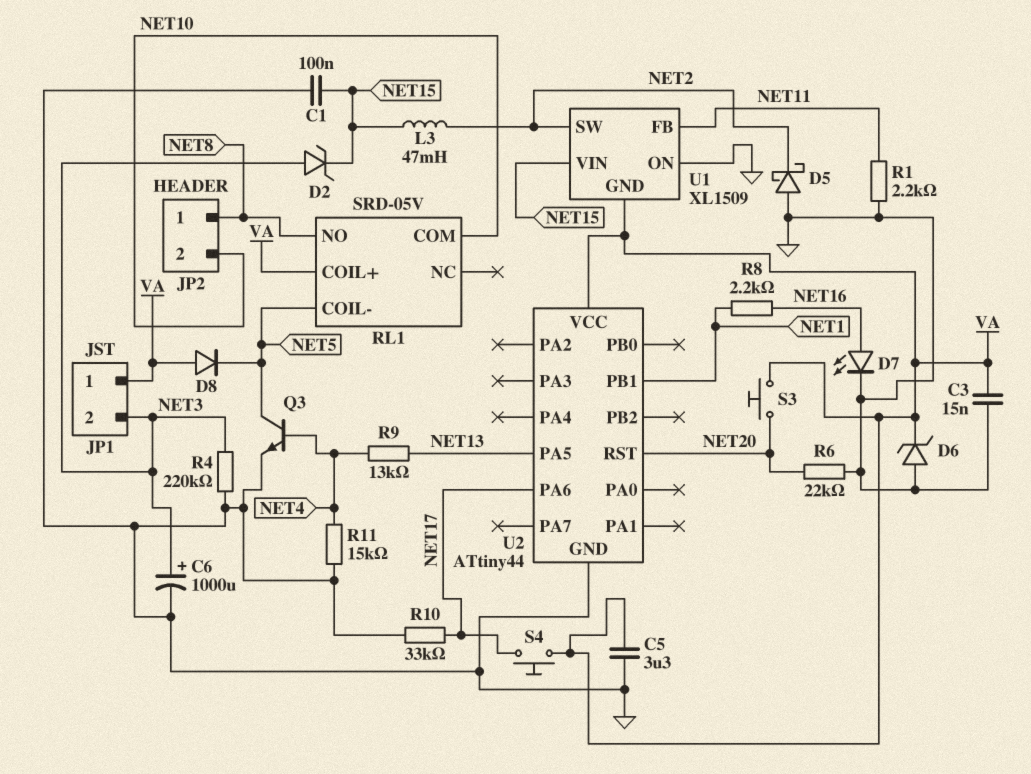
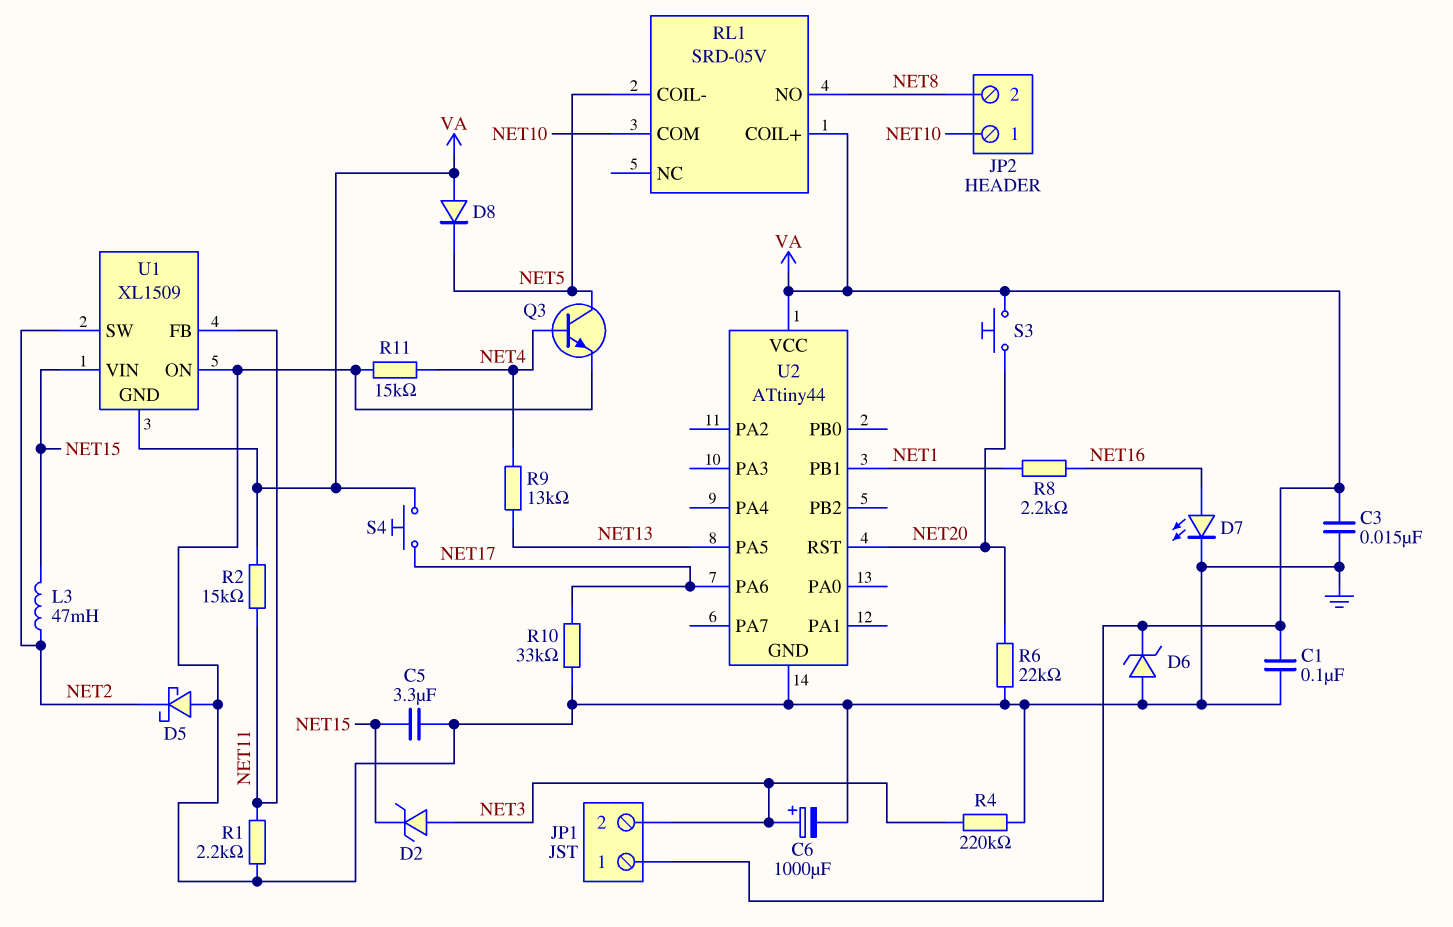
C1: 100nF (GND, NET15) -> 100nF (GND, VA)
C5: 3.3uF (GND, VA) -> 3.3uF (GND, NET15)
JP2 pin 1: NET8 -> NET10
JP2 pin 2: NET10 -> NET8
R2: none -> 15k (NET11, VA)

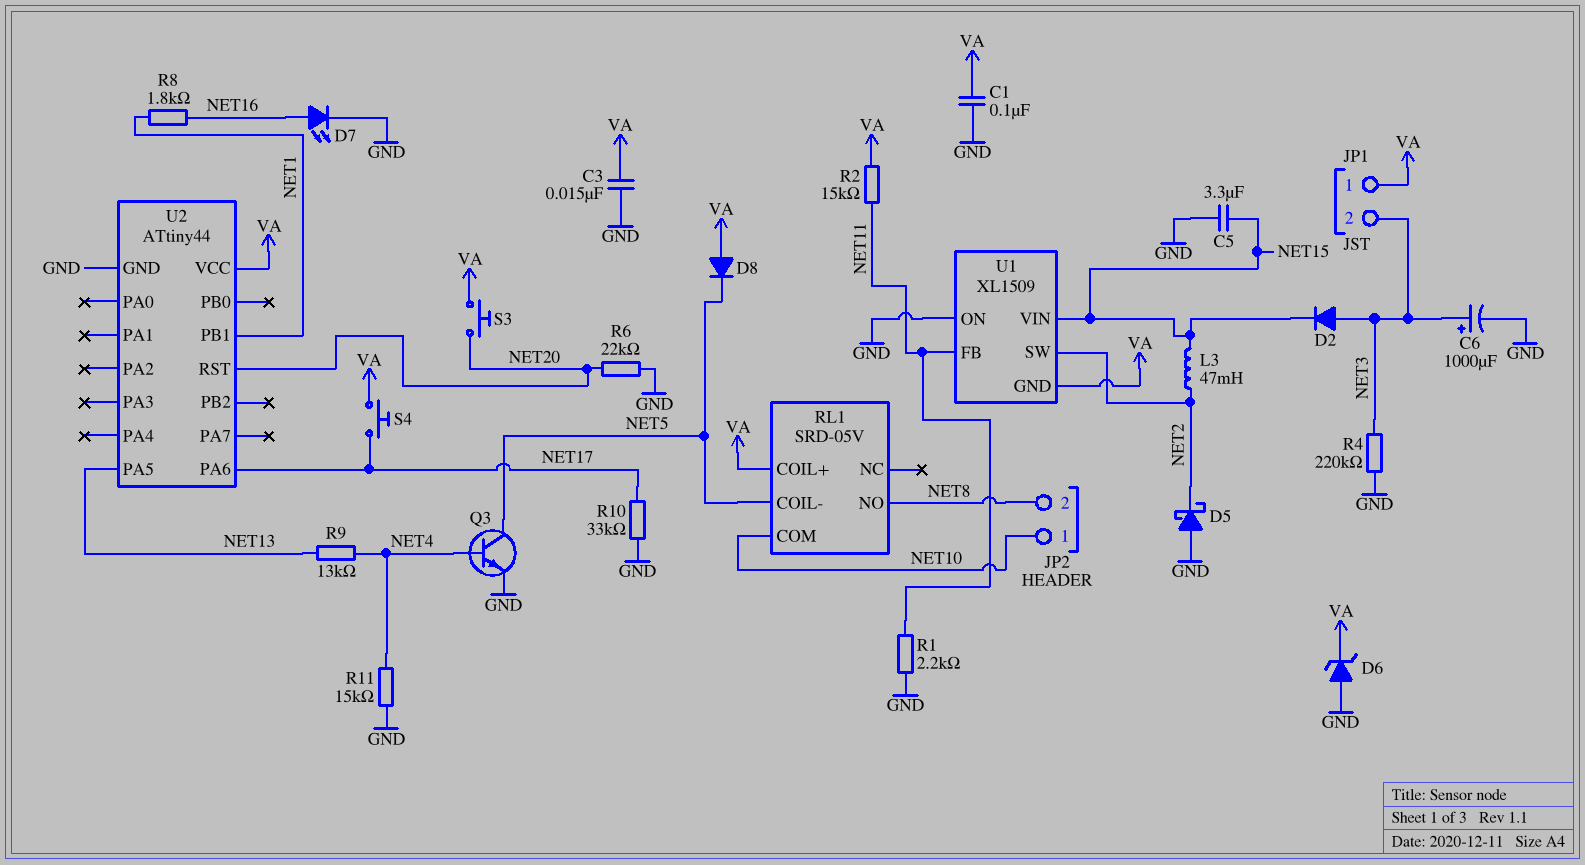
D2: zener (A NET3, K NET15) -> diode (A NET3, K NET15)
R8: 2.2k (NET1, NET16) -> 1.8k (NET1, NET16)

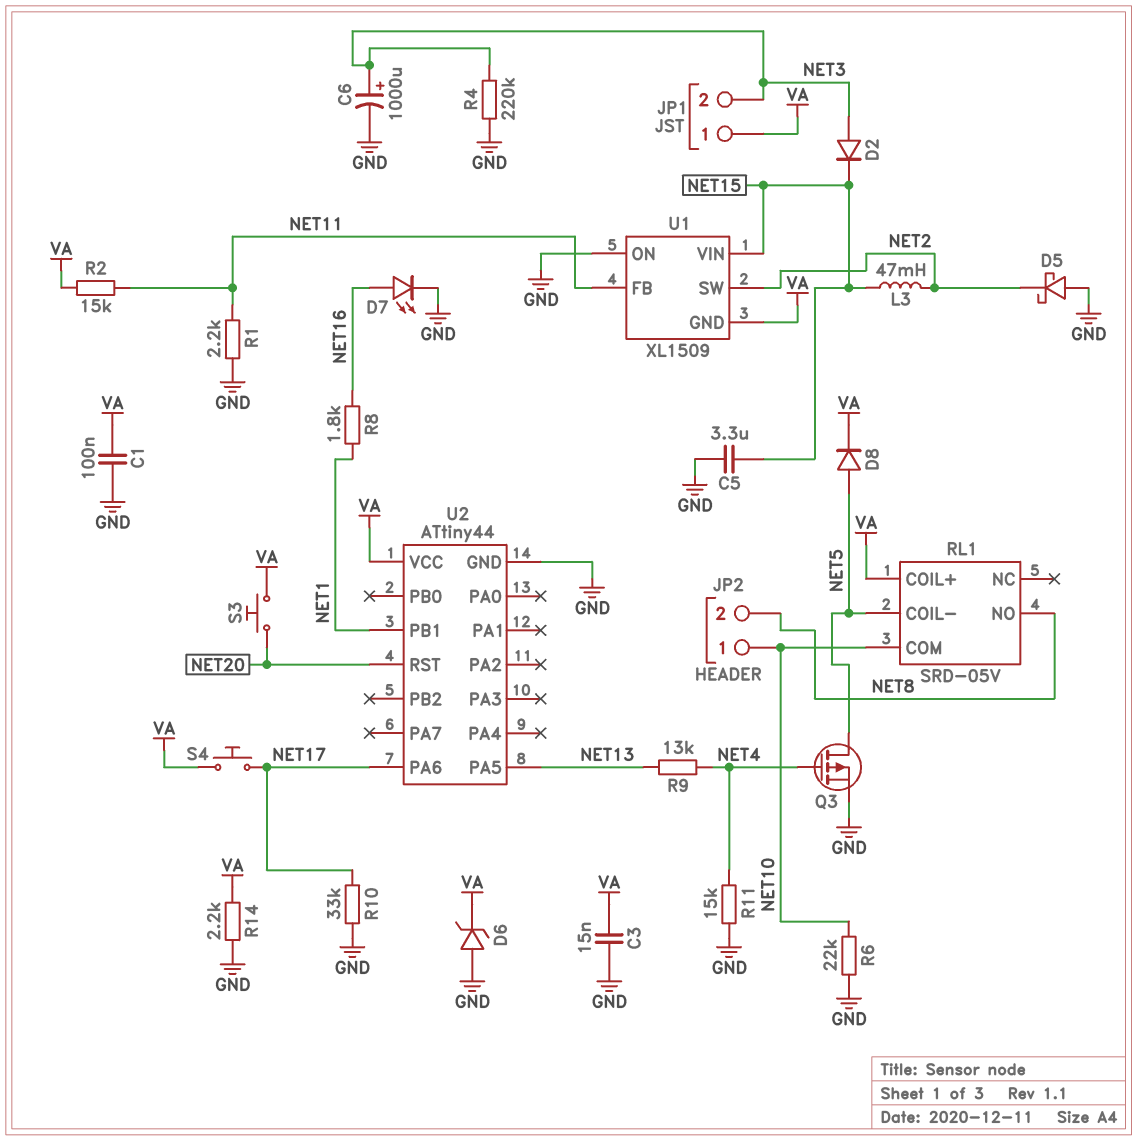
D8: diode (A VA, K NET5) -> diode (A NET5, K VA)
Q3: NPN (B NET4, C NET5, E GND) -> PMOS (G NET4, D NET5, S GND)
R6: 22k (GND, NET20) -> 22k (GND, NET10)
R14: none -> 2.2k (GND, VA)

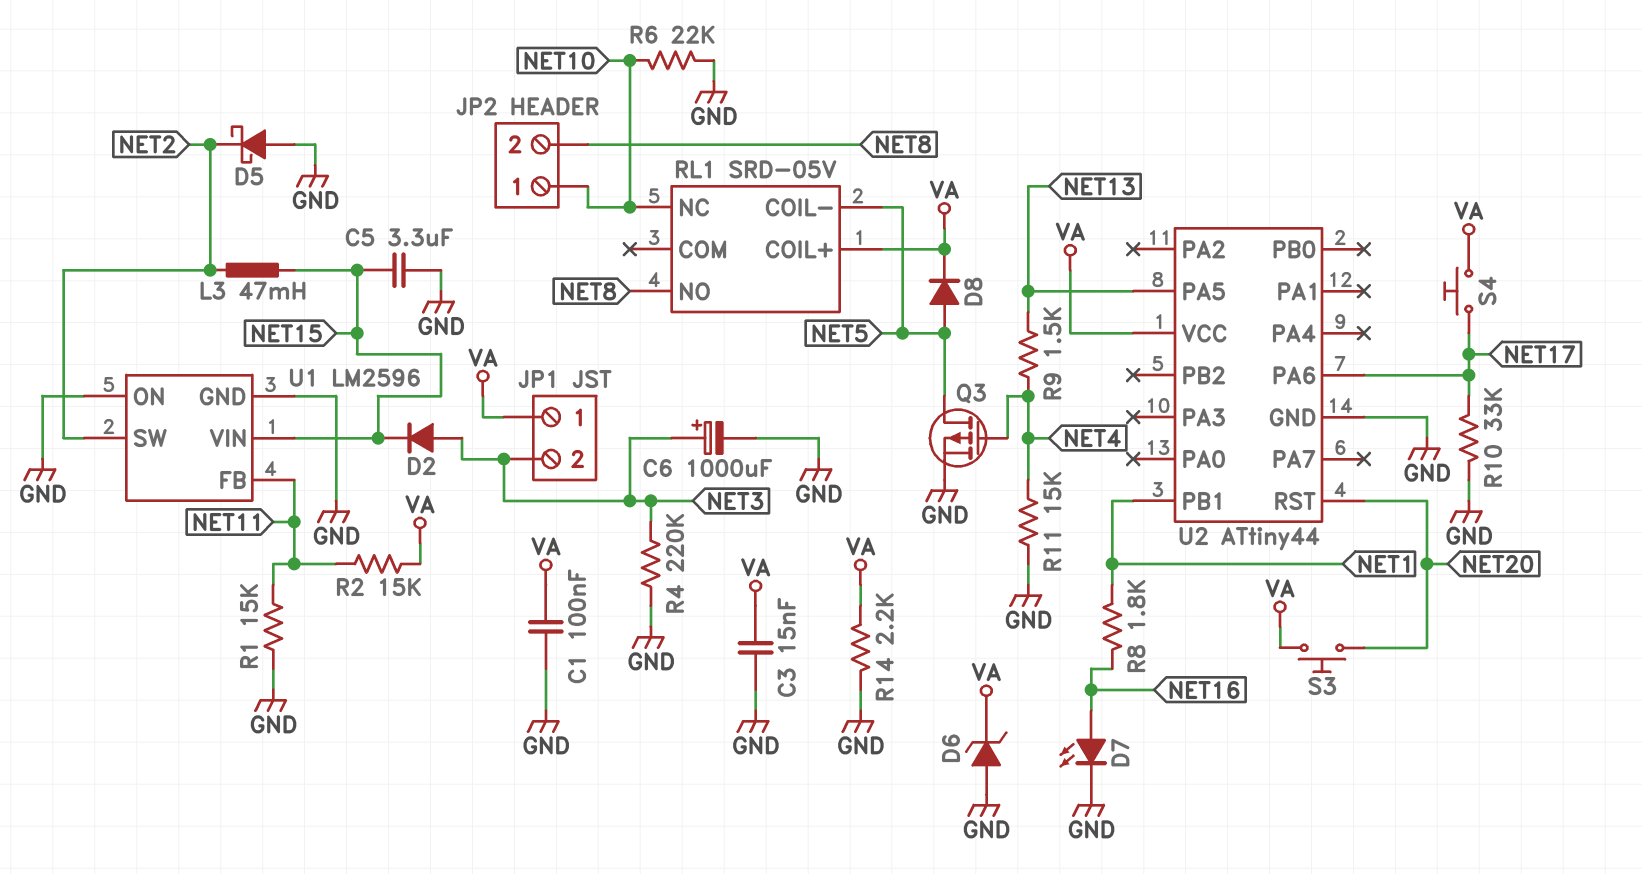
R1: 2.2k (GND, NET11) -> 15k (GND, NET11)
R9: 13k (NET4, NET13) -> 1.5k (NET4, NET13)
RL1 pin COM: NET10 -> none
RL1 pin NC: none -> NET10
U1: XL1509 -> LM2596
U1 pin GND: VA -> GND

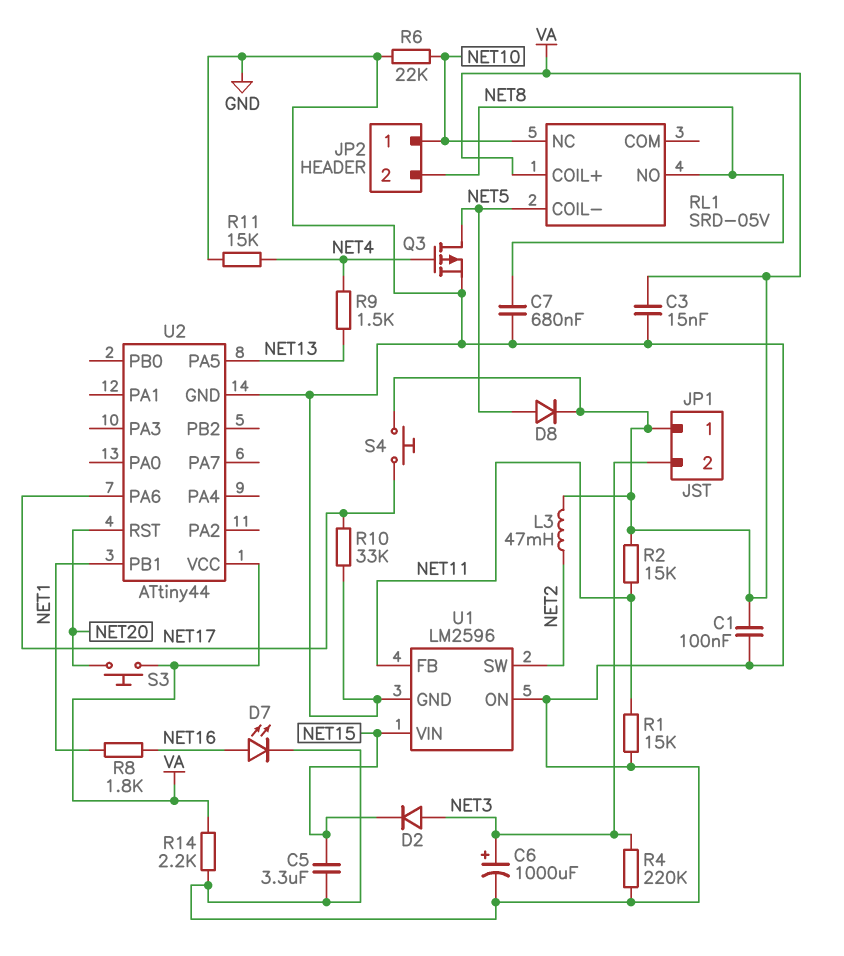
C7: none -> 680nF (GND, NET8)
D5: schottky (A GND, K NET2) -> none
D6: zener (A GND, K VA) -> none
L3: 47mH (NET2, NET15) -> 47mH (NET2, VA)

